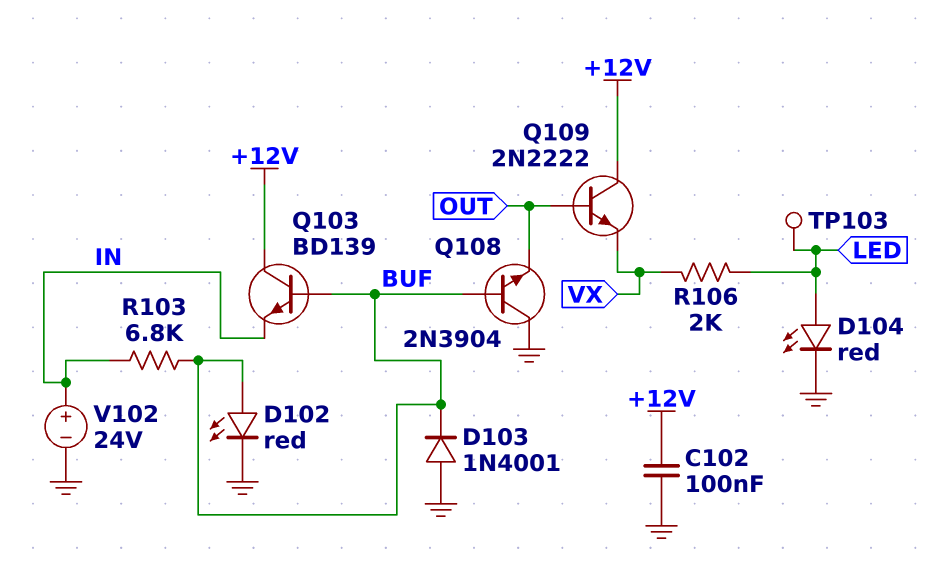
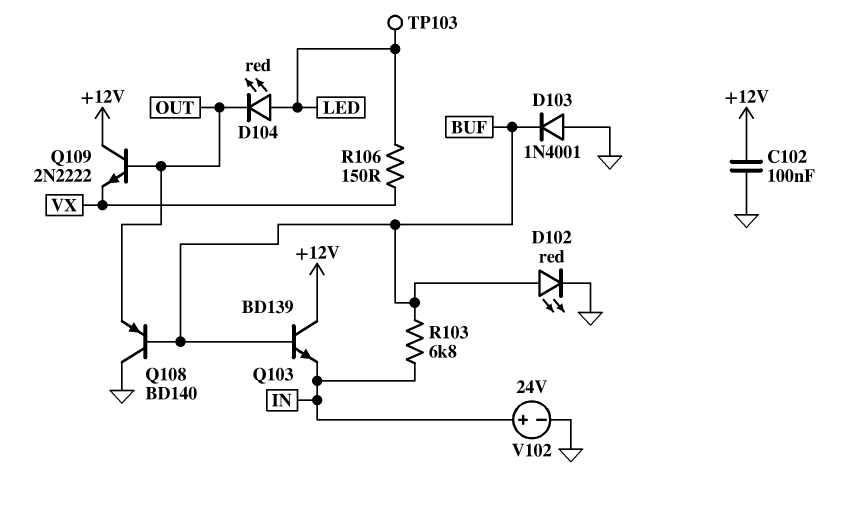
D104: LED red (A LED, K GND) -> LED red (A LED, K OUT)
Q108: NPN 2N3904 (B BUF, C GND, E OUT) -> PNP BD140 (B BUF, C GND, E OUT)
R106: 2k (LED, VX) -> 150 (LED, VX)

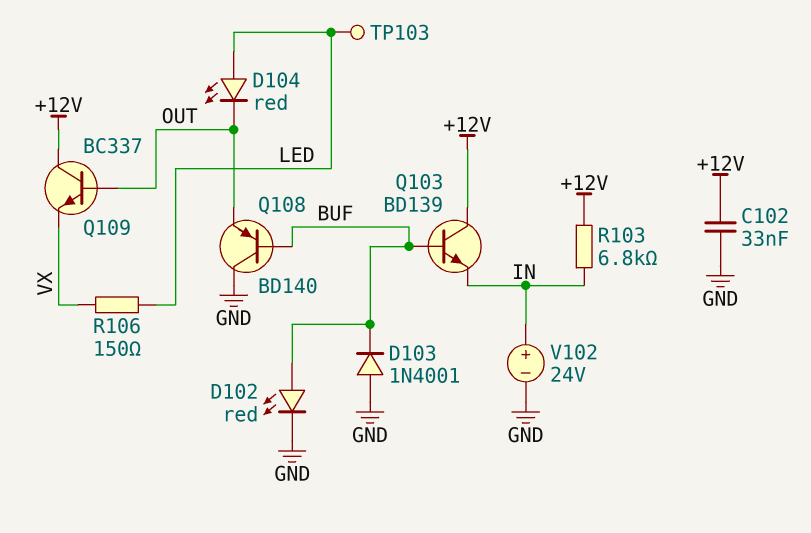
C102: 100nF (+12V, GND) -> 33nF (+12V, GND)
Q109: NPN 2N2222 (B OUT, C +12V, E VX) -> NPN BC337 (B OUT, C +12V, E VX)
R103: 6.8k (BUF, IN) -> 6.8k (+12V, IN)

